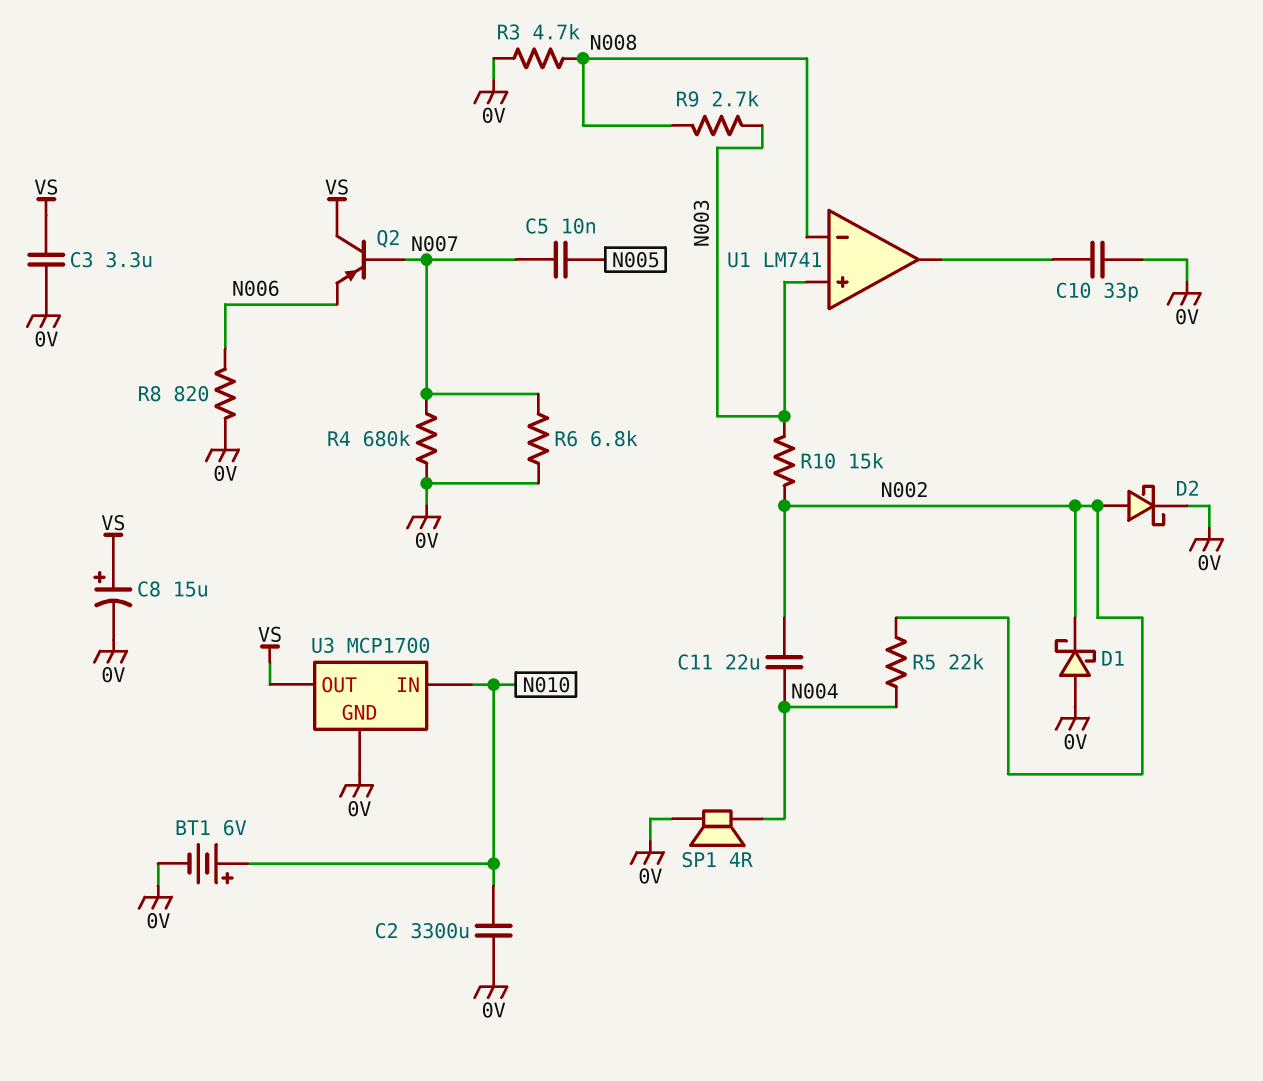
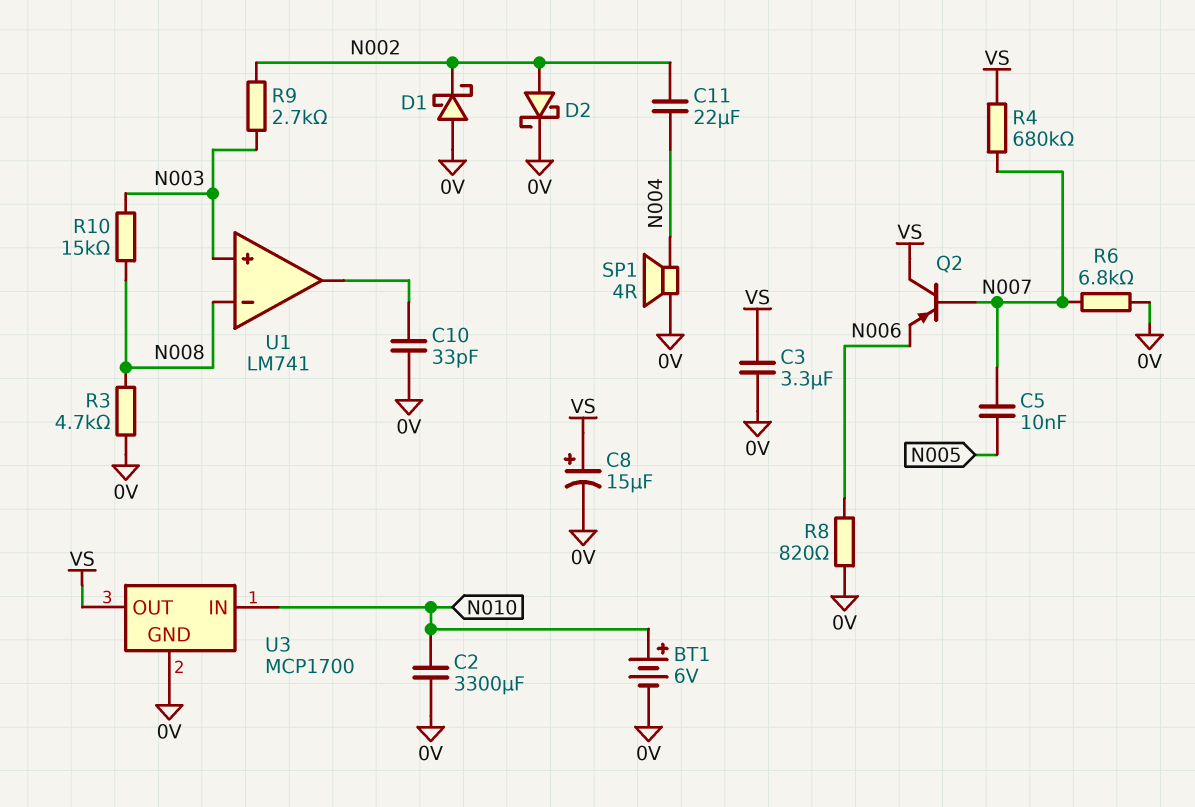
R4: 680k (0V, N007) -> 680k (N007, VS)
R5: 22k (N002, N004) -> none
R9: 2.7k (N003, N008) -> 2.7k (N002, N003)
R10: 15k (N002, N003) -> 15k (N003, N008)

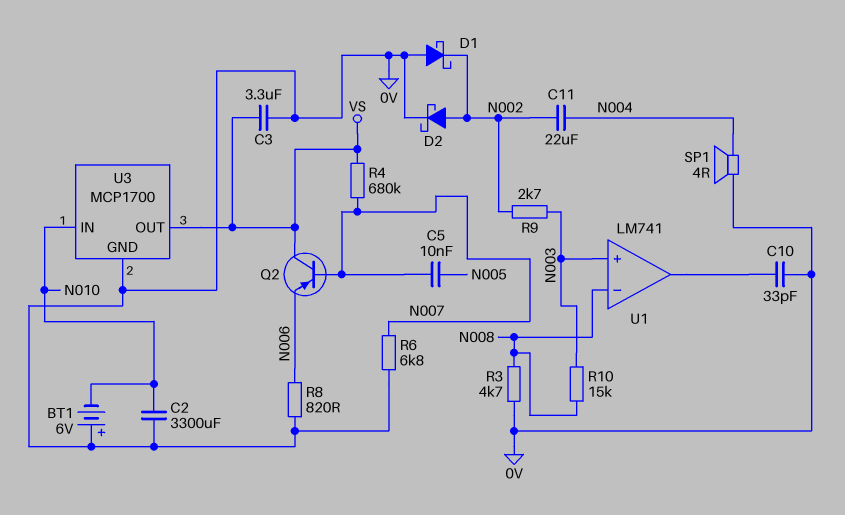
BT1: 6V (plus N010, minus 0V) -> 6V (plus 0V, minus N010)
C8: 15uF (plus VS, minus 0V) -> none

